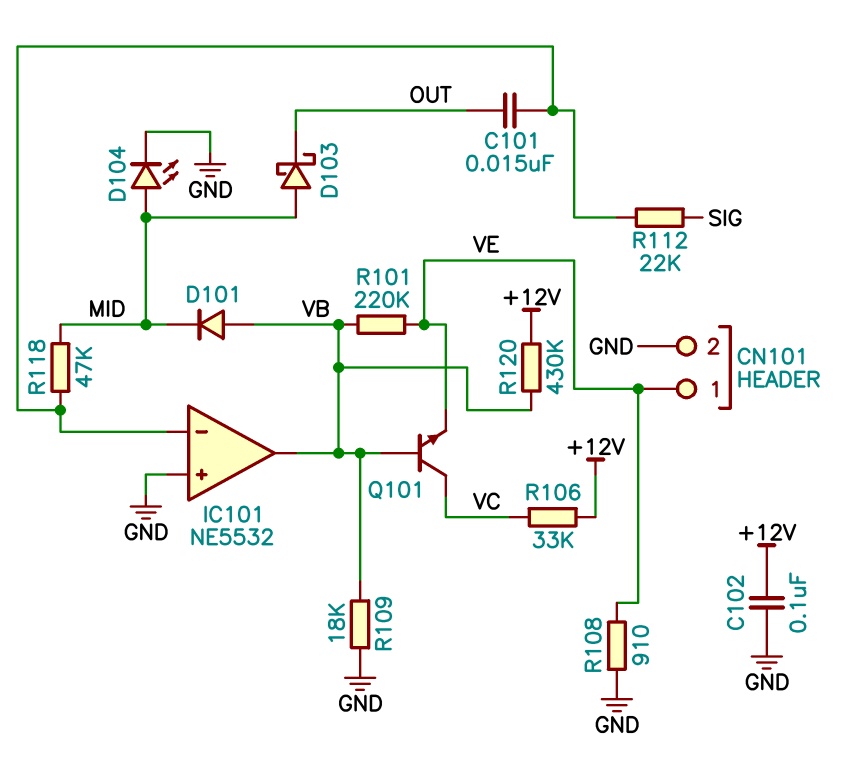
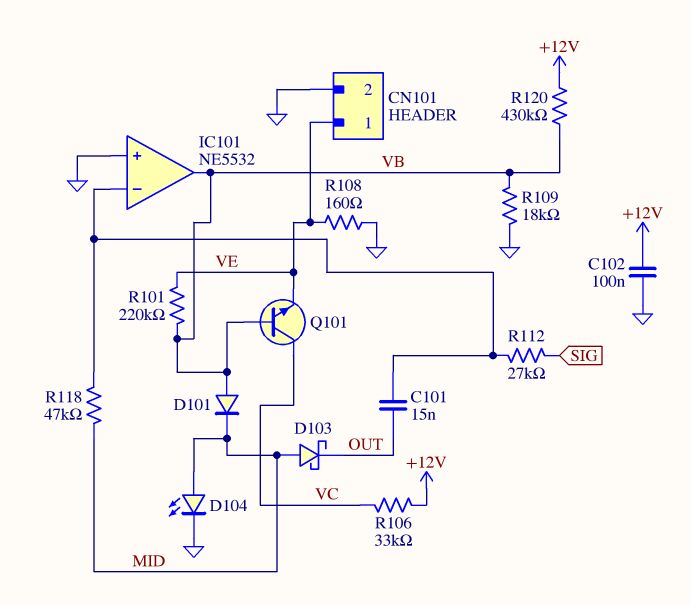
R108: 910 (GND, VE) -> 160 (GND, VE)
R112: 22k (IC101/in-, SIG) -> 27k (IC101/in-, SIG)

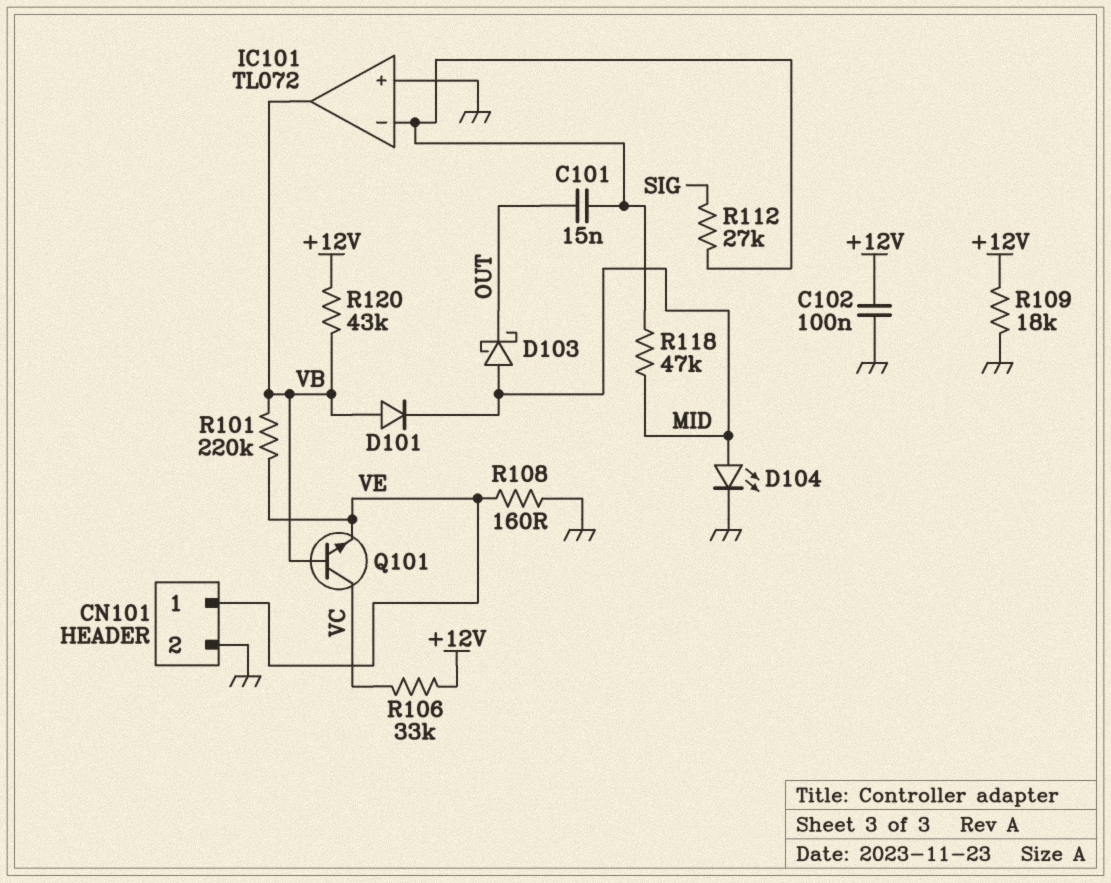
IC101: NE5532 -> TL072
R109: 18k (GND, VB) -> 18k (+12V, GND)
R120: 430k (+12V, VB) -> 43k (+12V, VB)

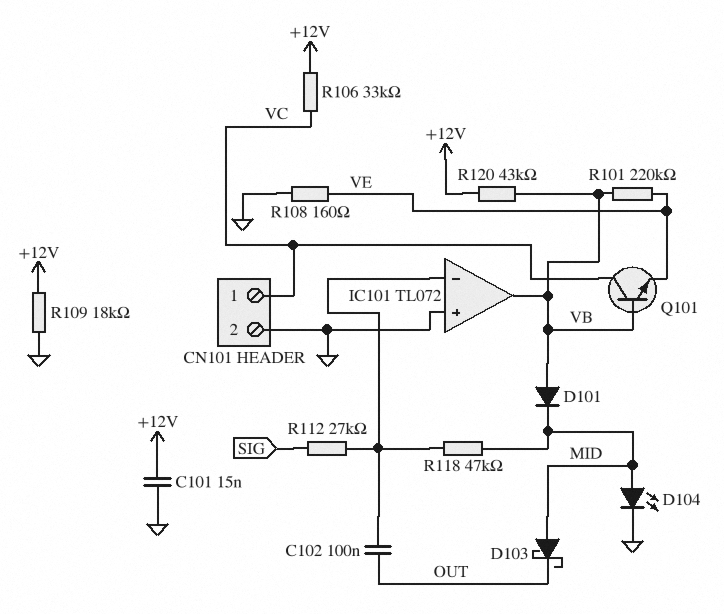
C101: 15nF (IC101/in-, OUT) -> 15nF (+12V, GND)
C102: 100nF (+12V, GND) -> 100nF (IC101/in-, OUT)
CN101 pin 1: VE -> VC

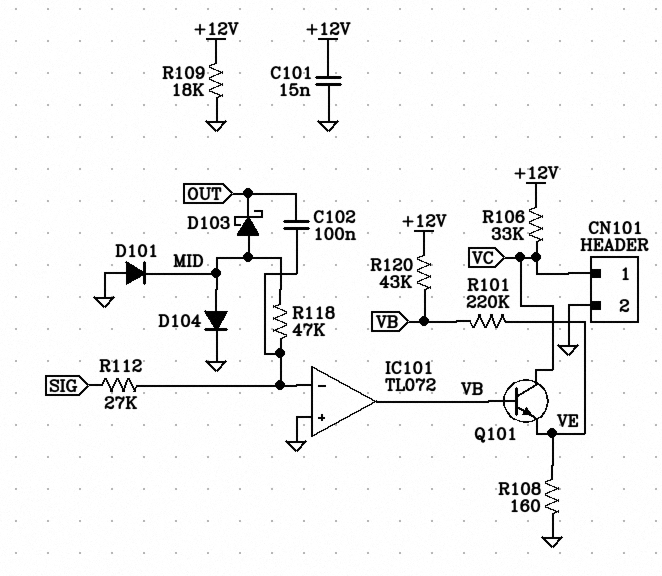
D101: diode (A VB, K MID) -> diode (A GND, K MID)
D104: LED (A MID, K GND) -> diode (A MID, K GND)

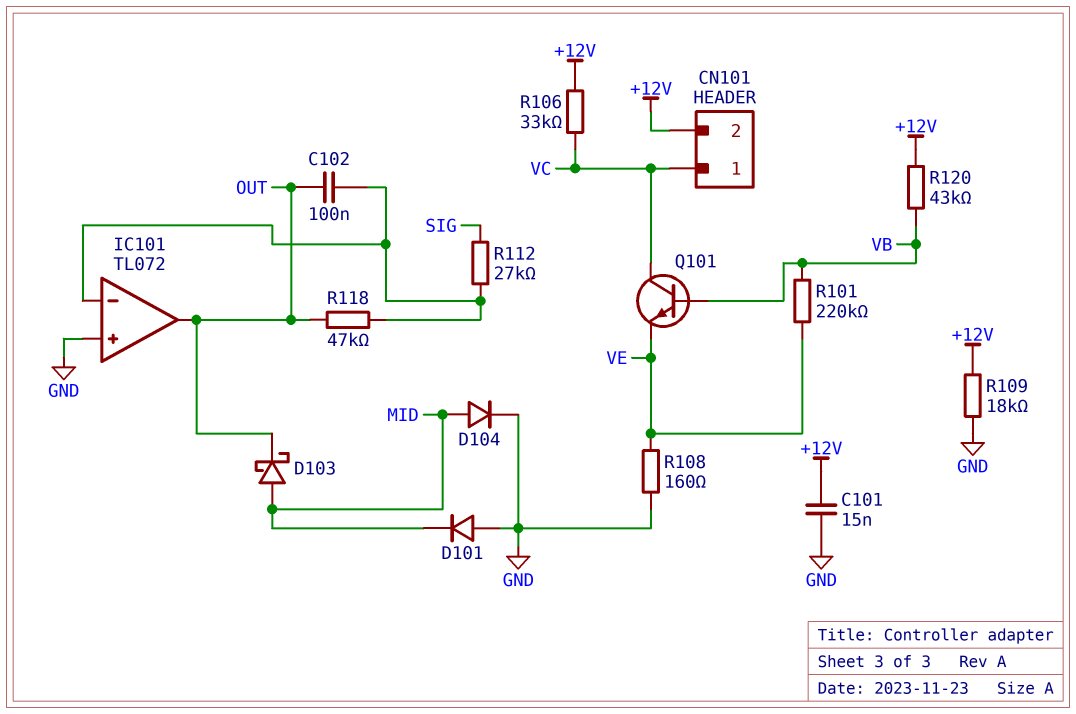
CN101 pin 2: GND -> +12V
IC101 pin out: VB -> OUT
R118: 47k (IC101/in-, MID) -> 47k (IC101/in-, OUT)

